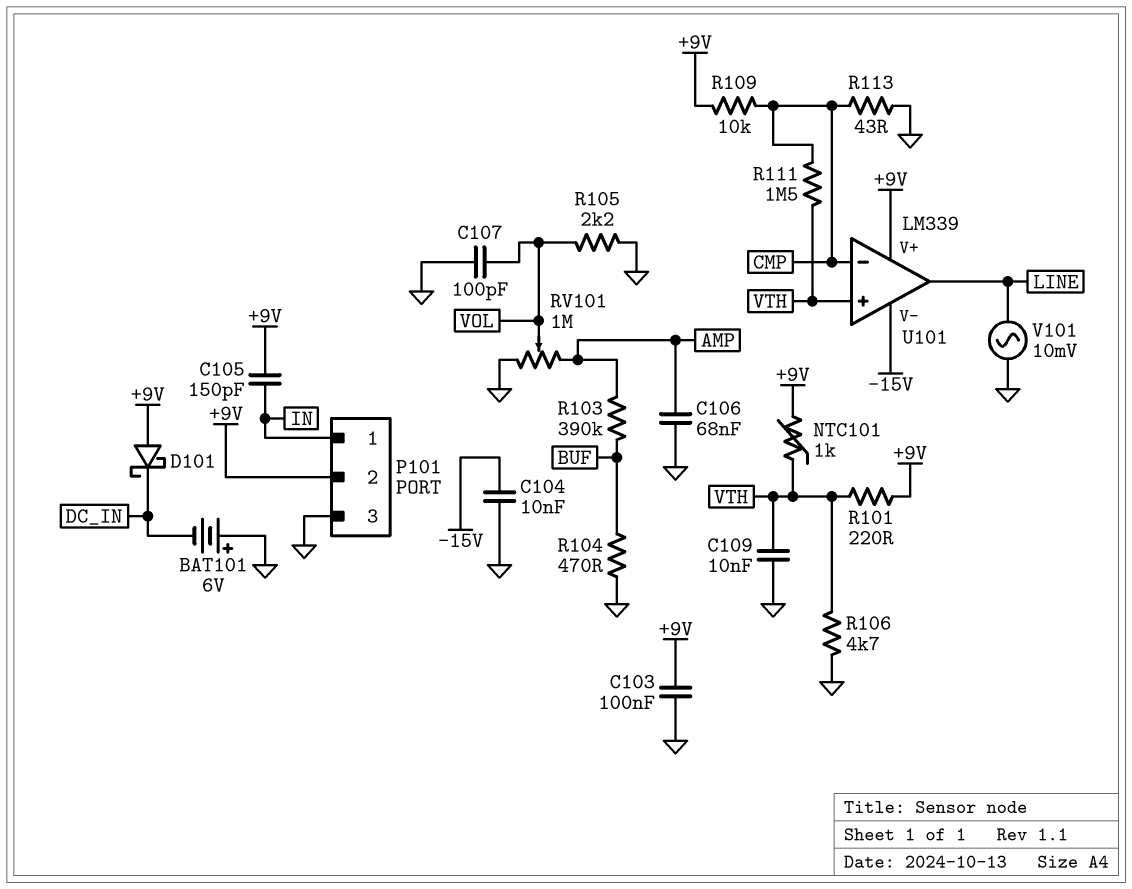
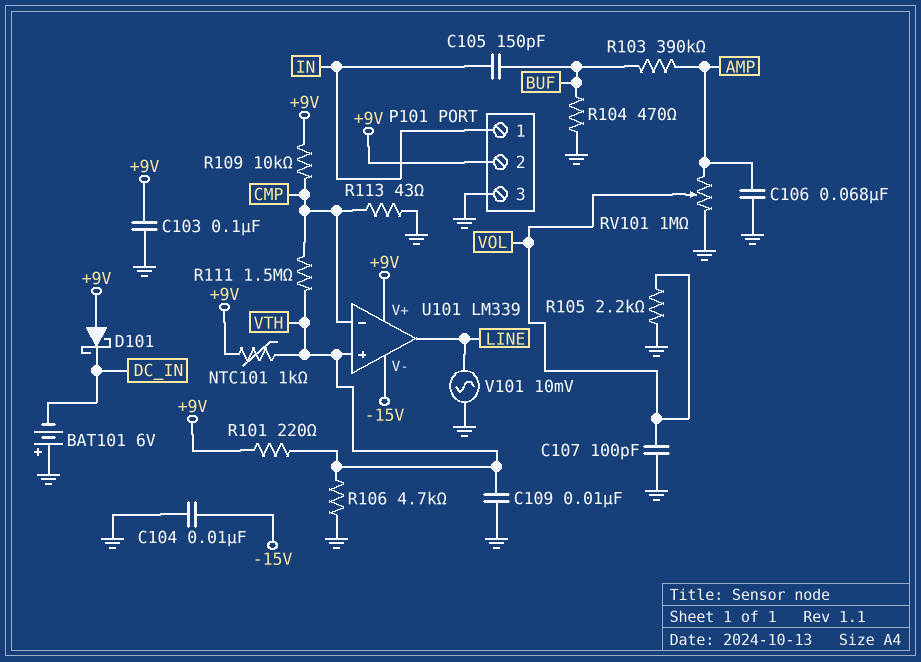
C105: 150pF (+9V, IN) -> 150pF (BUF, IN)

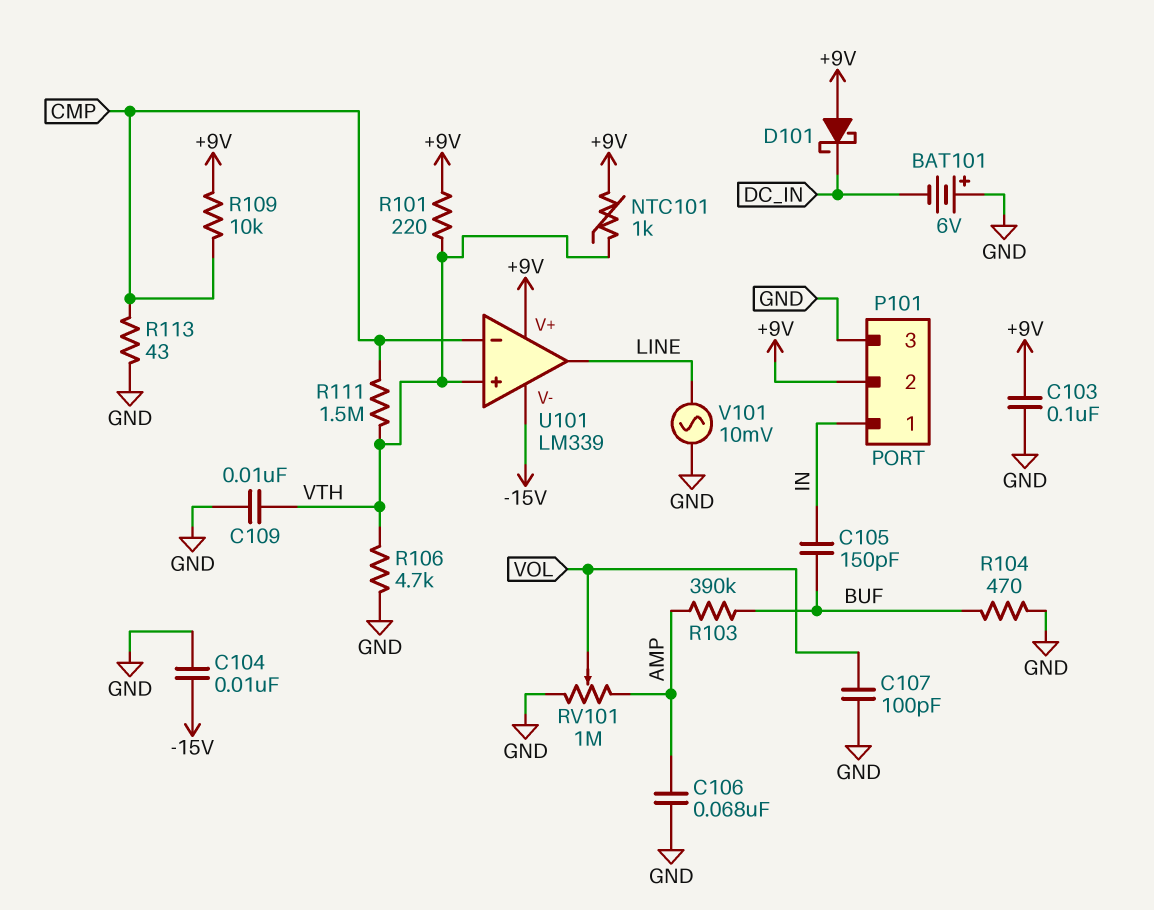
R105: 2.2k (GND, VOL) -> none

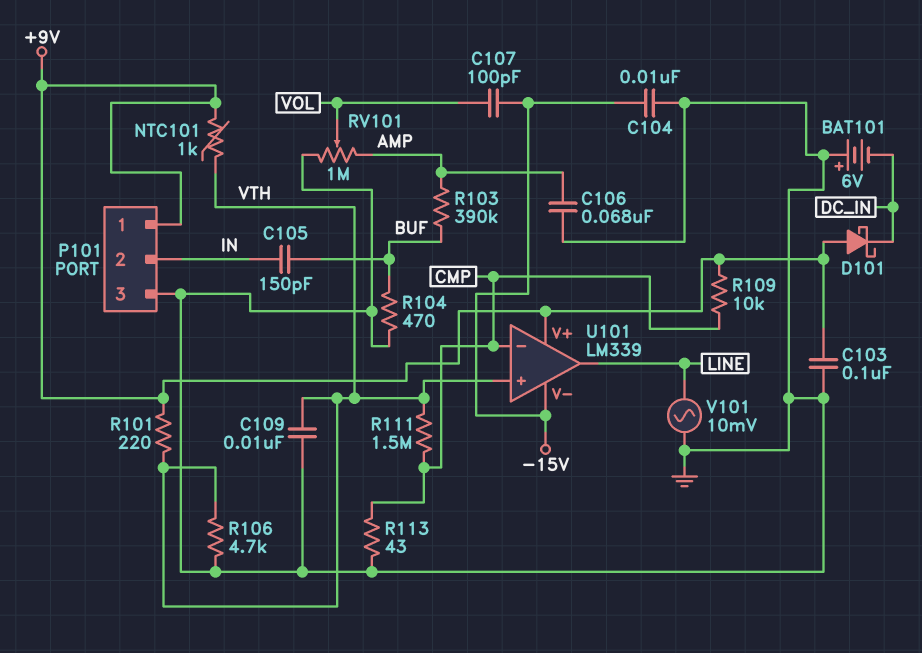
C107: 100pF (GND, VOL) -> 100pF (-15V, VOL)
P101 pin 1: IN -> +9V
P101 pin 2: +9V -> IN

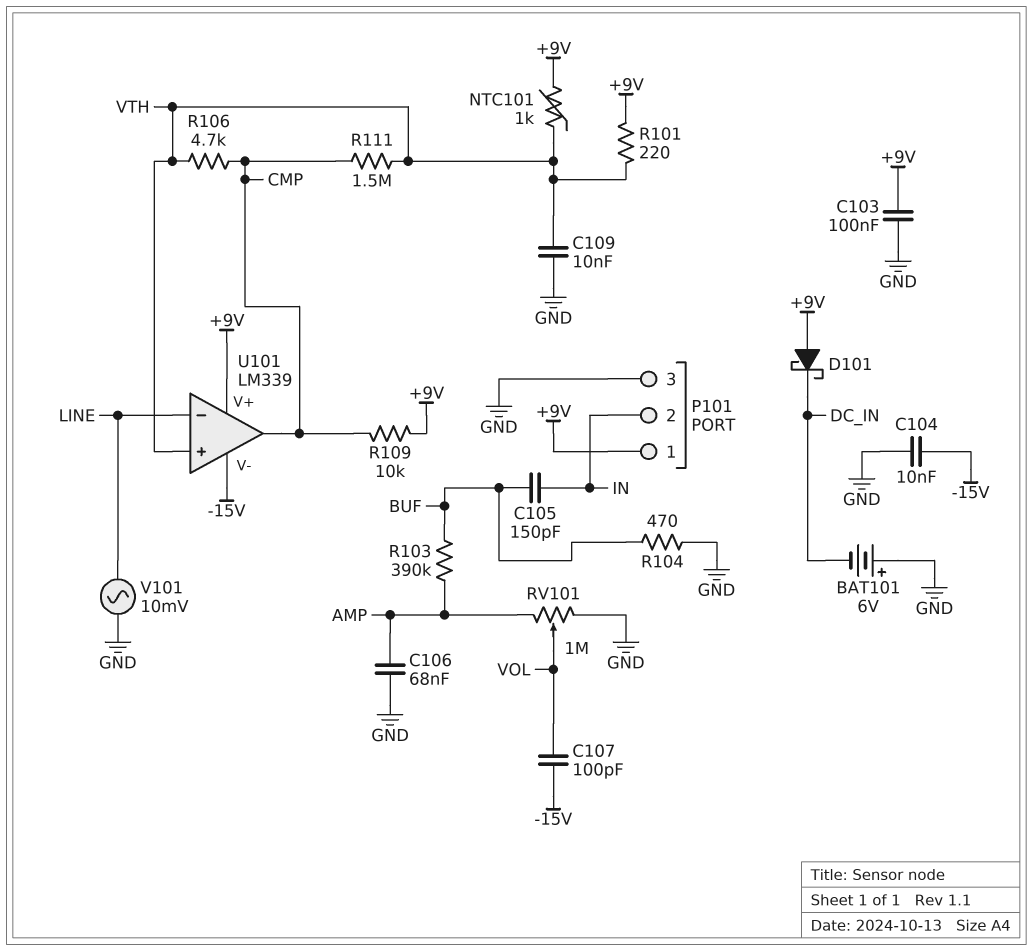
R106: 4.7k (GND, VTH) -> 4.7k (CMP, VTH)
R113: 43 (CMP, GND) -> none
U101 pin in-: CMP -> LINE
U101 pin out: LINE -> CMP

